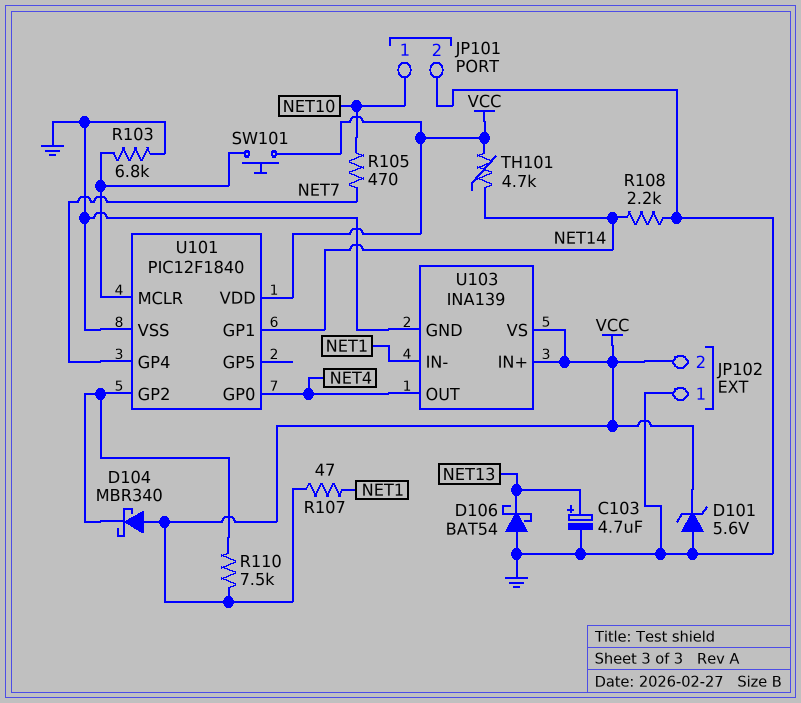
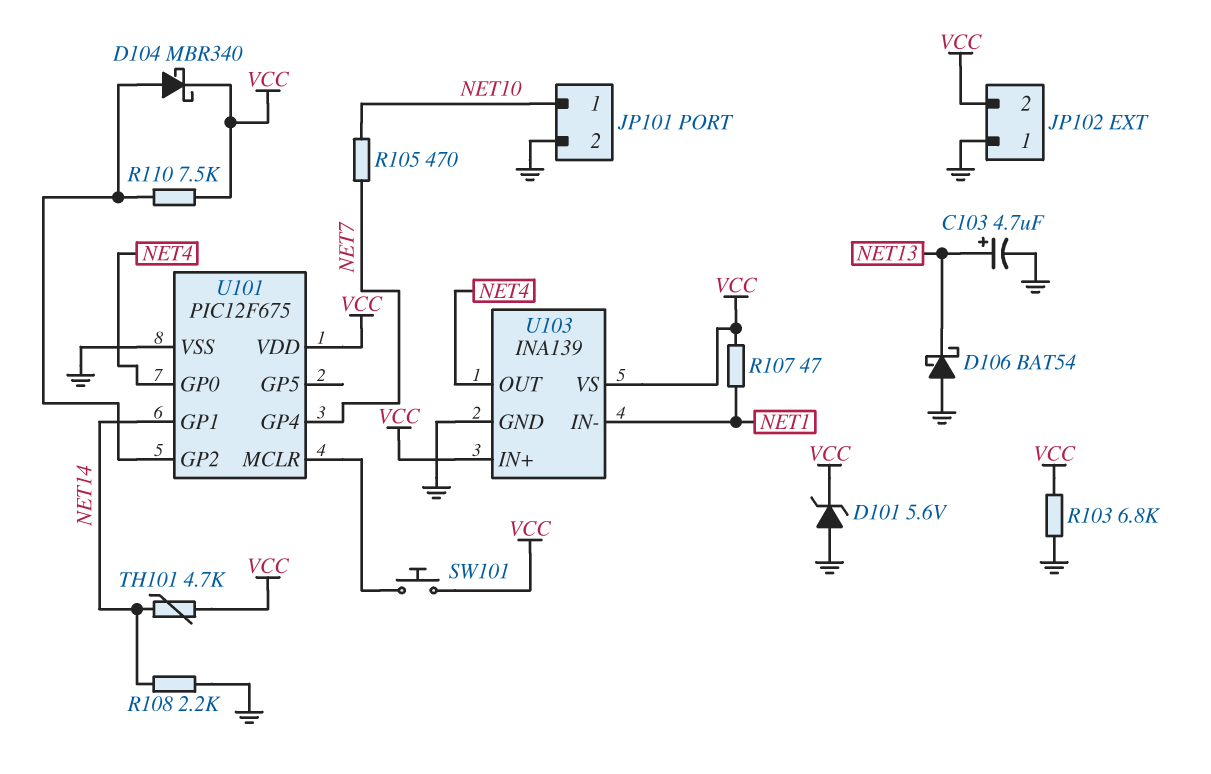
D104: schottky MBR340 (A VCC, K U101/GP2) -> schottky MBR340 (A U101/GP2, K VCC)
R103: 6.8k (GND, U101/MCLR) -> 6.8k (GND, VCC)
U101: PIC12F1840 -> PIC12F675

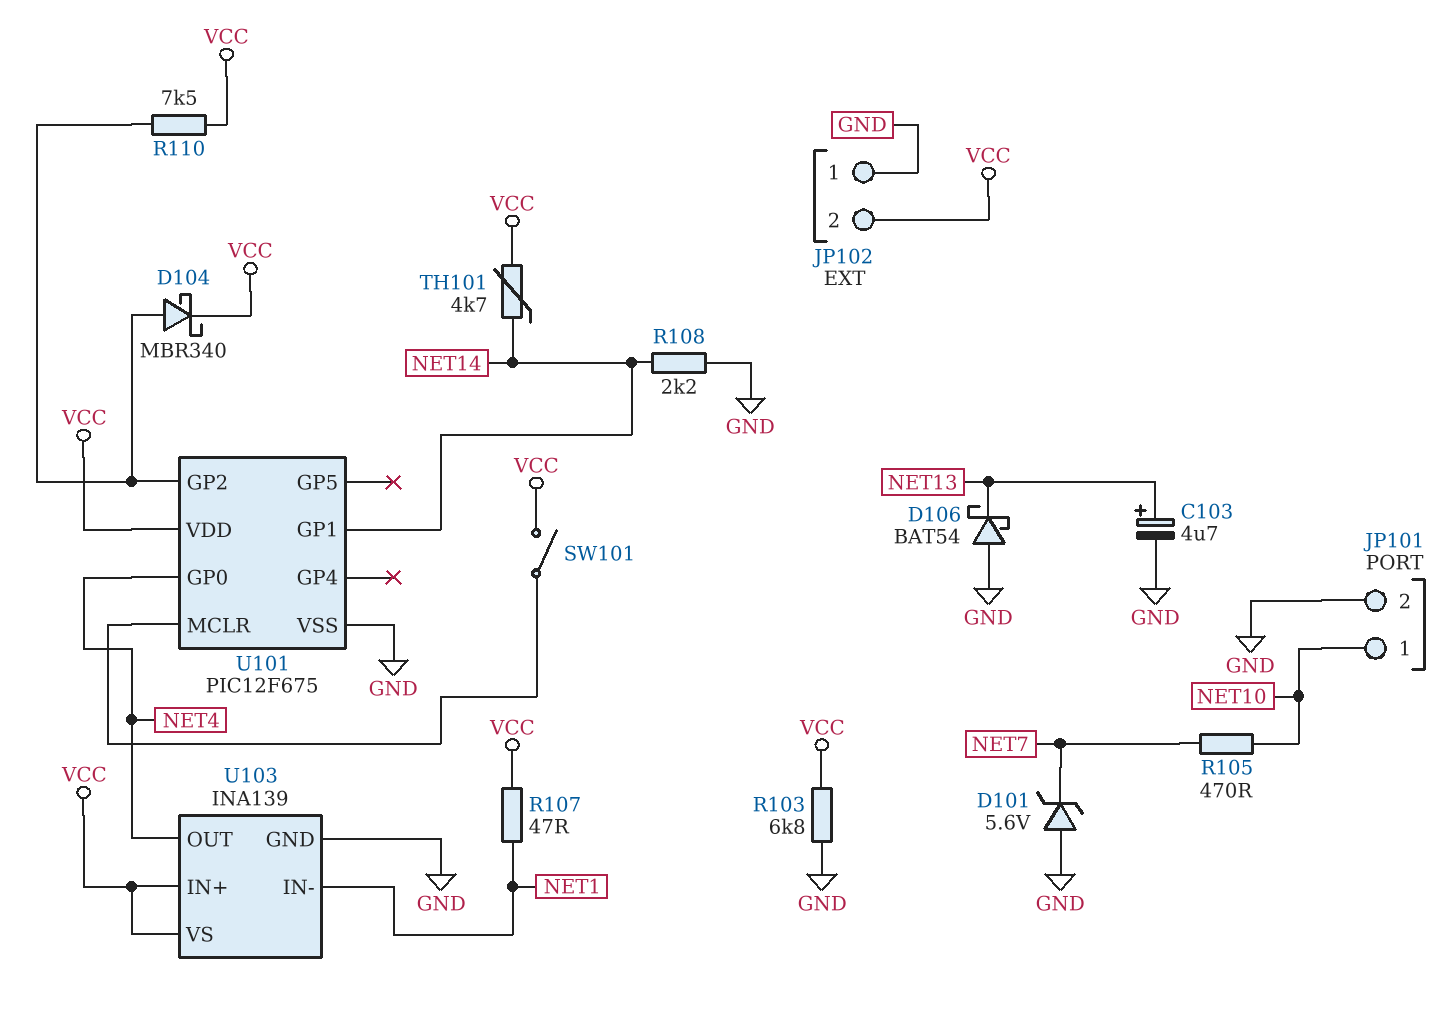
D101: zener 5.6V (A GND, K VCC) -> zener 5.6V (A GND, K NET7)
SW101: button (U101/MCLR, VCC) -> switch (U101/MCLR, VCC)
U101 pin GP4: NET7 -> none

